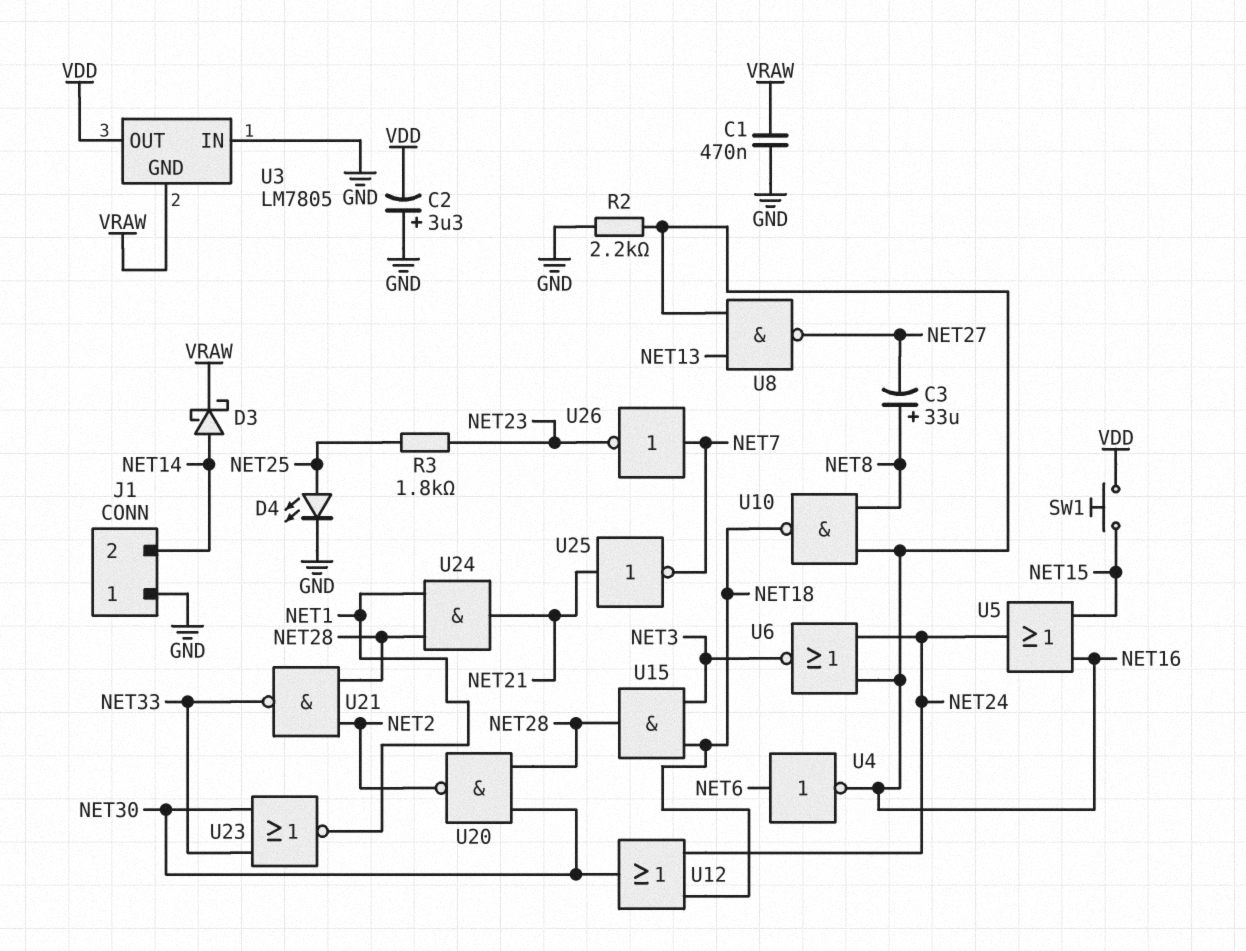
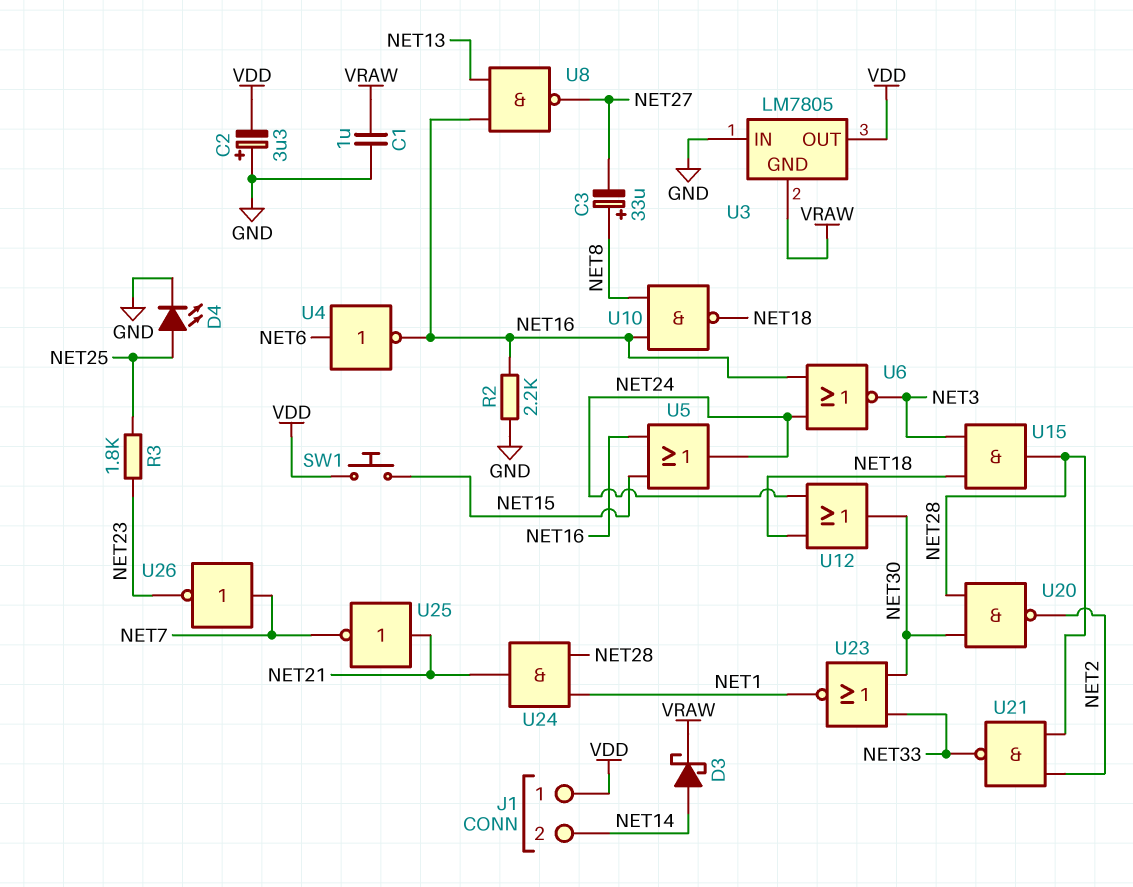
C1: 470nF (GND, VRAW) -> 1uF (GND, VRAW)
J1 pin 1: GND -> VDD

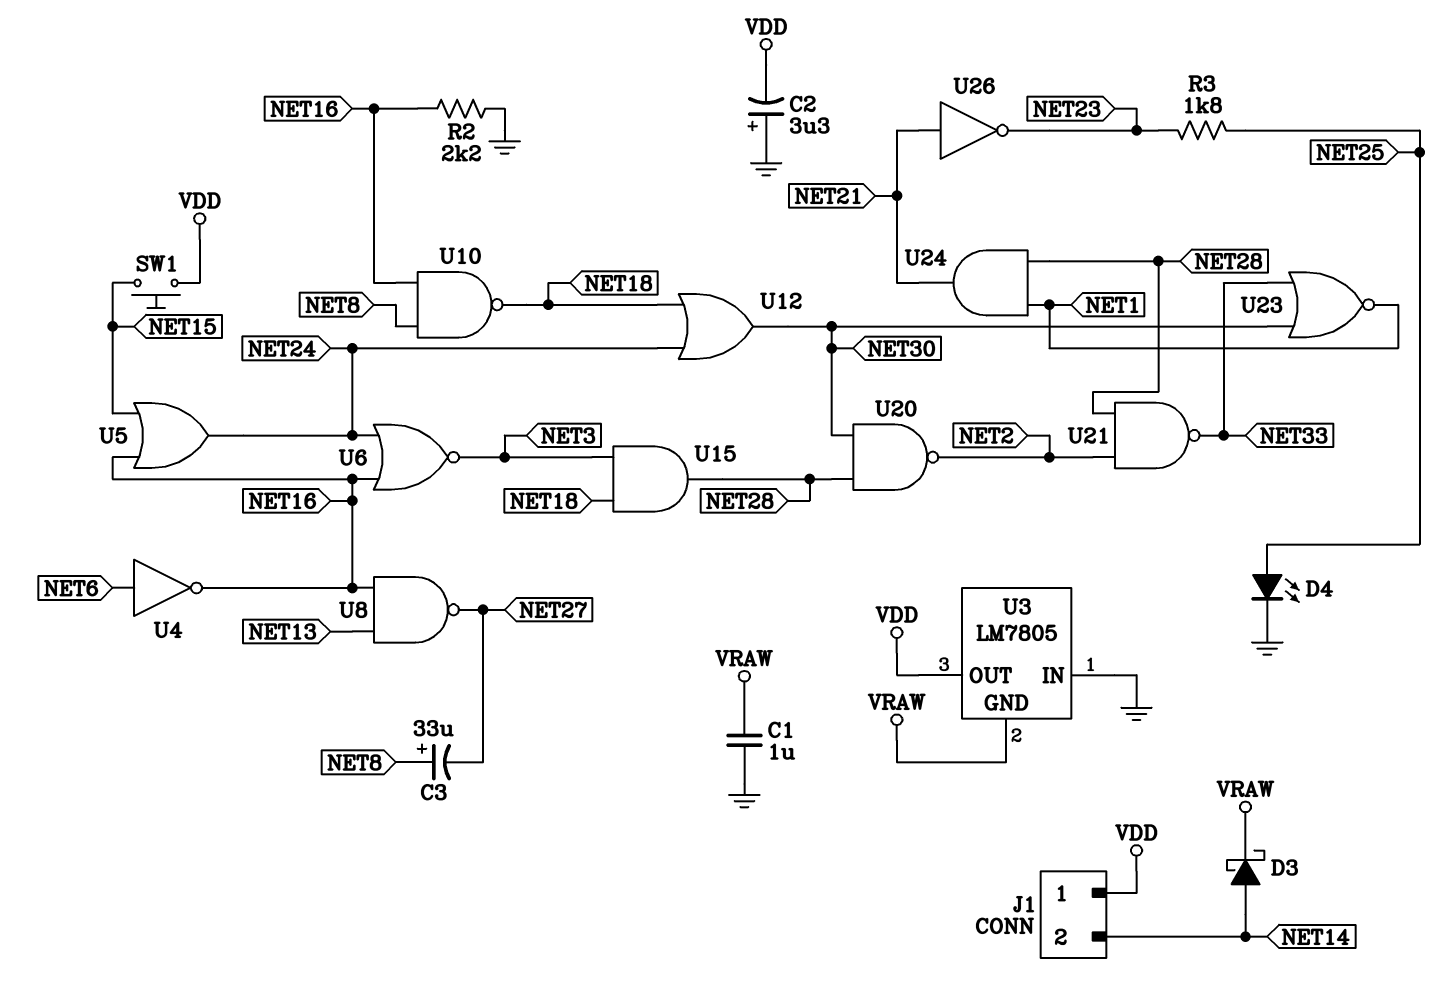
U25: NOT (in NET21, out NET7) -> none
U26: NOT (in NET7, out NET23) -> NOT (in NET21, out NET23)

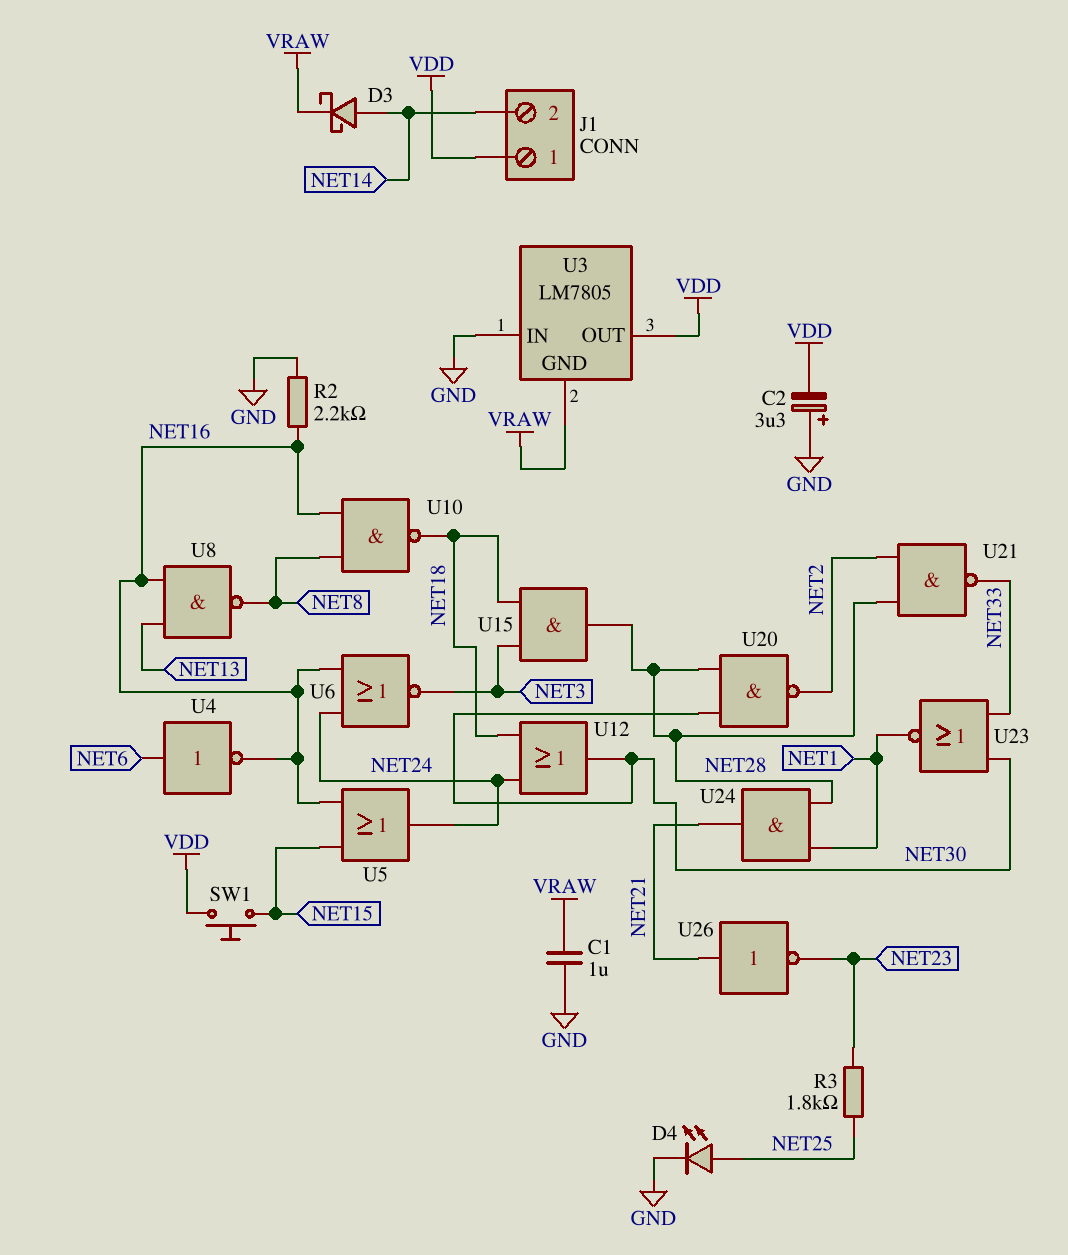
C3: 33uF (plus NET8, minus NET27) -> none
U8: NAND (in NET13, in NET16, out NET27) -> NAND (in NET13, in NET16, out NET8)

